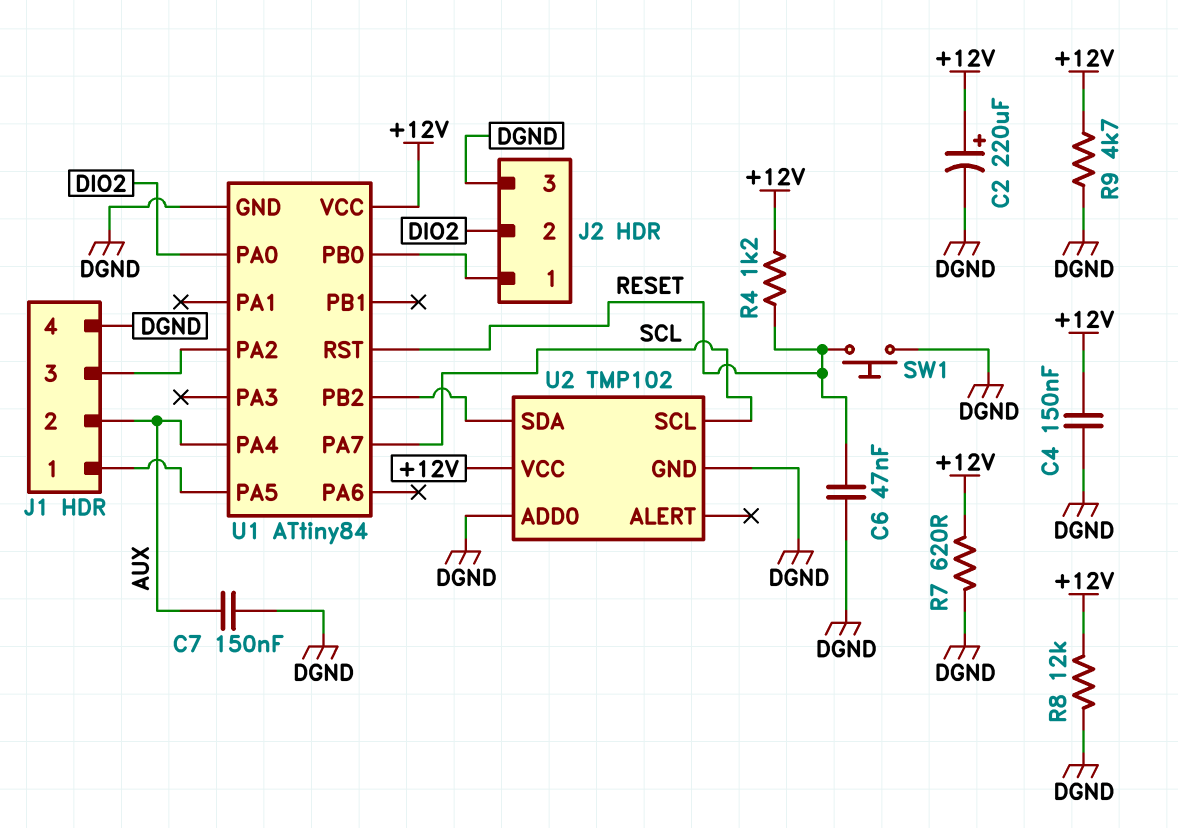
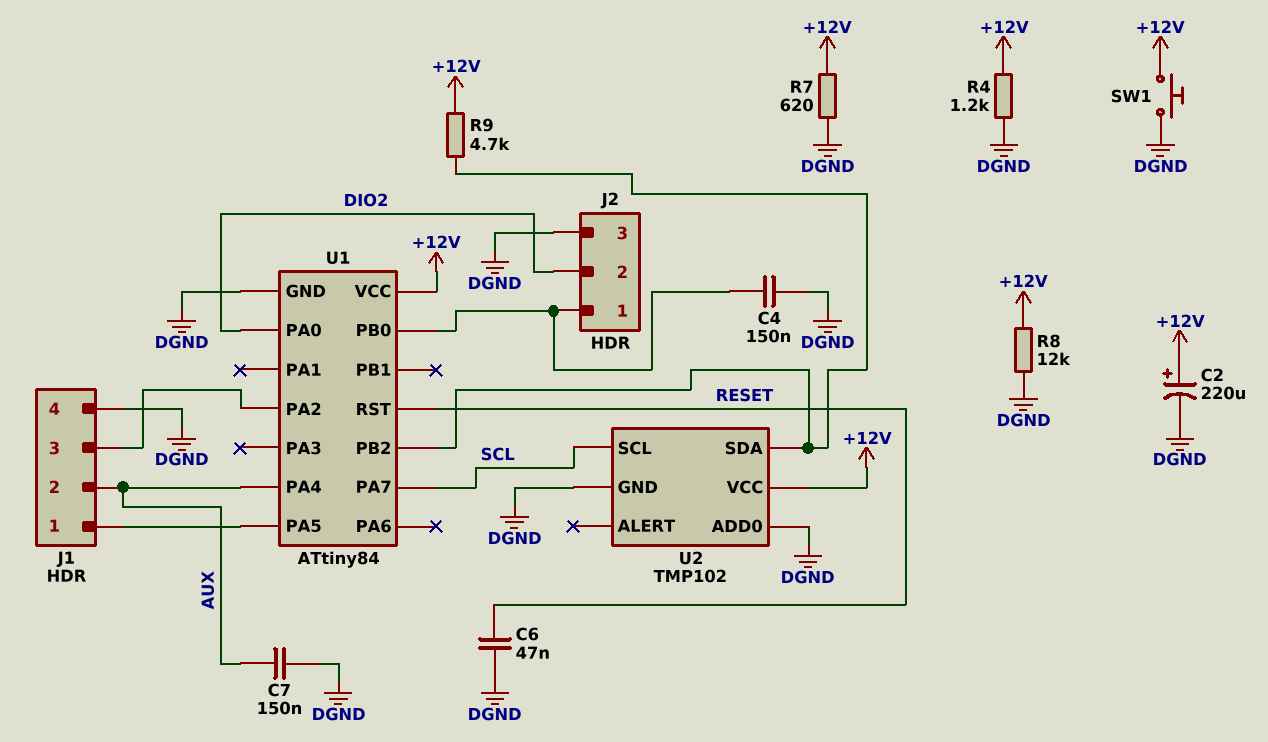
C4: 150nF (+12V, DGND) -> 150nF (DGND, J2/1)
R4: 1.2k (+12V, RESET) -> 1.2k (+12V, DGND)
R9: 4.7k (+12V, DGND) -> 4.7k (+12V, U1/PB2)
SW1: button (DGND, RESET) -> button (+12V, DGND)

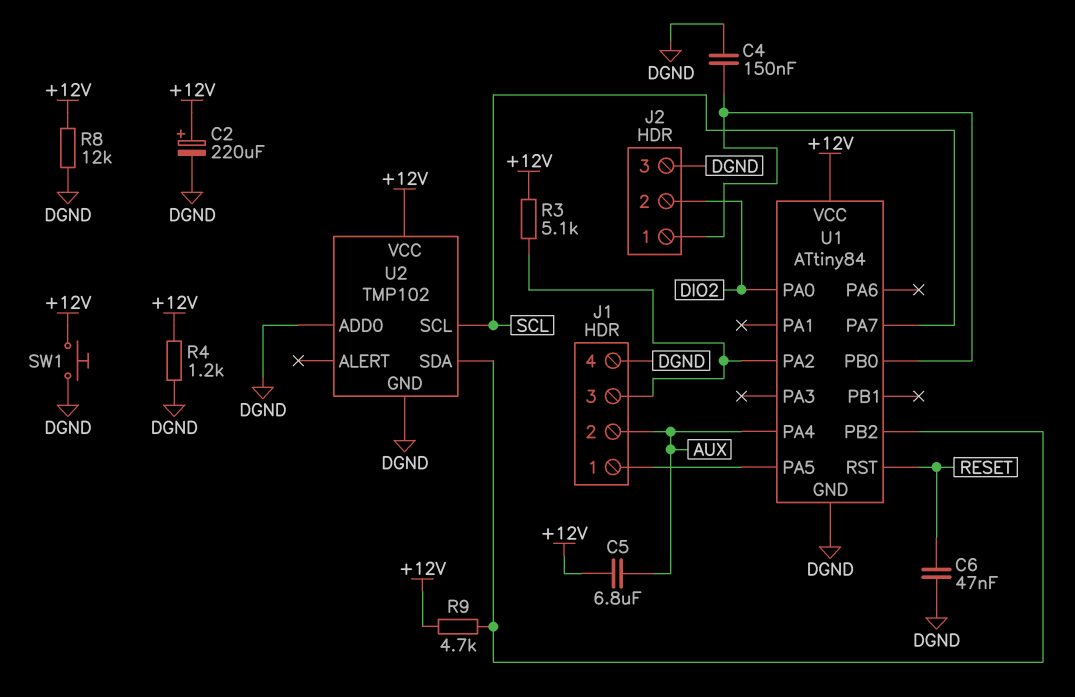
C5: none -> 6.8uF (+12V, AUX)
C7: 150nF (AUX, DGND) -> none
R3: none -> 5.1k (+12V, J1/3)
R7: 620 (+12V, DGND) -> none

